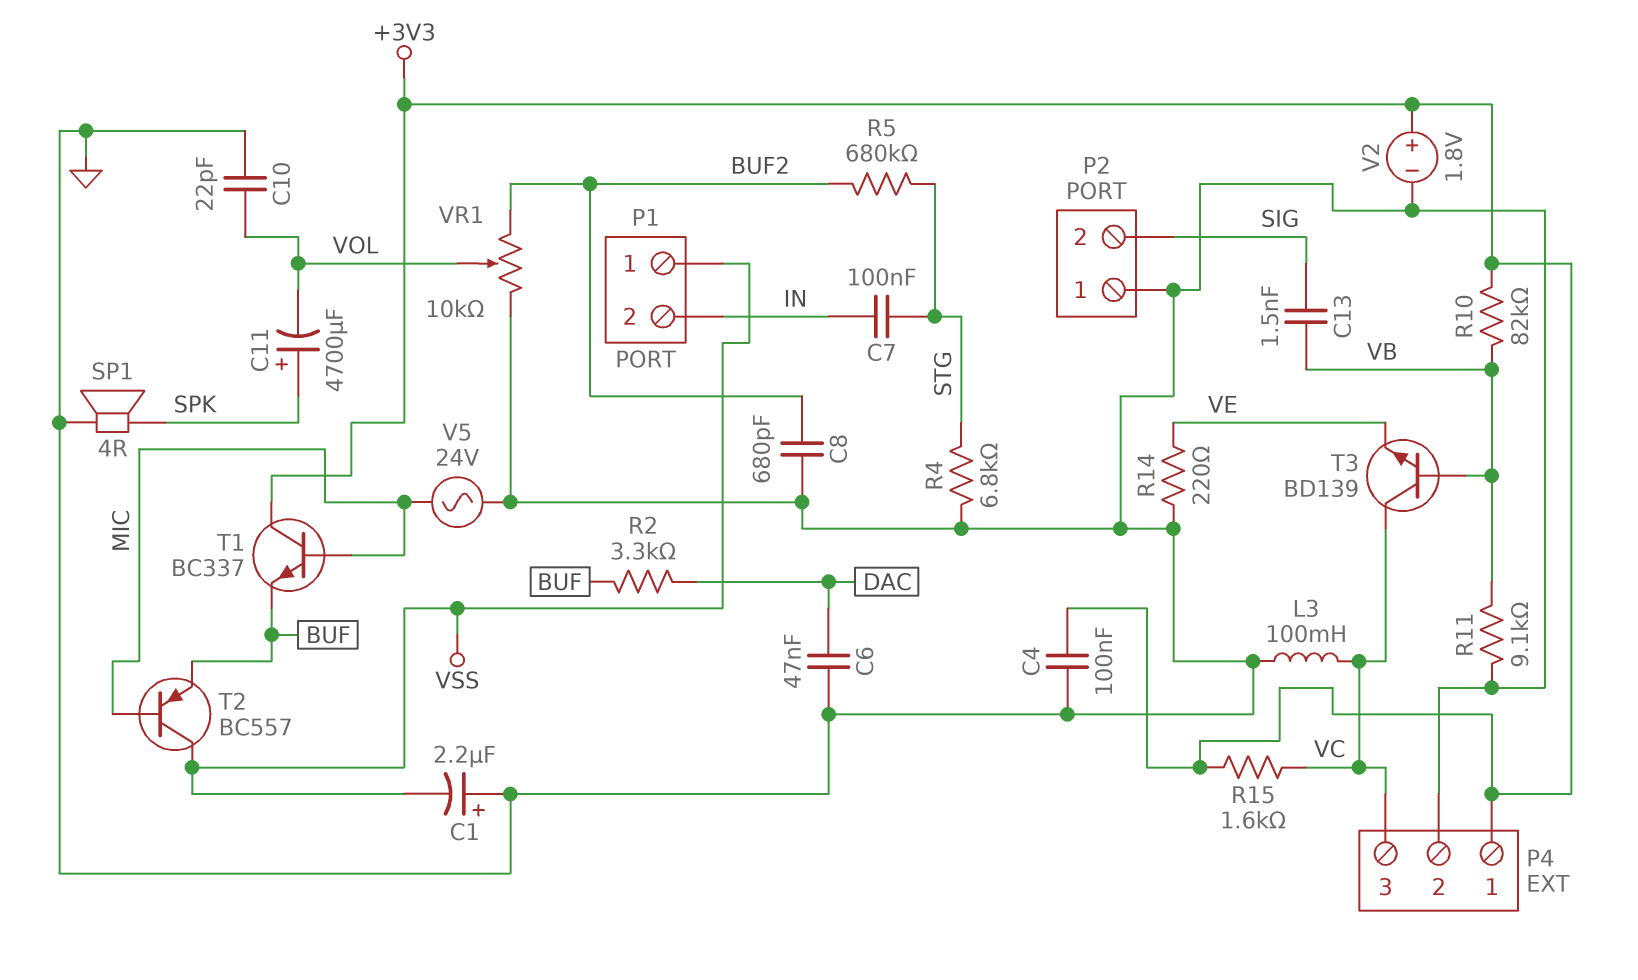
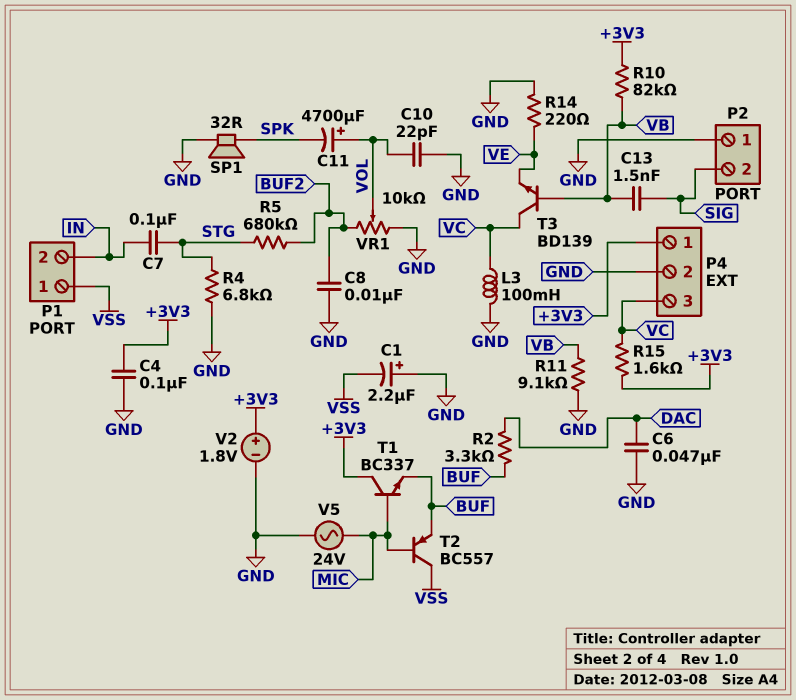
C8: 680pF (BUF2, GND) -> 10nF (BUF2, GND)
C11: 4700uF (plus SPK, minus VOL) -> 4700uF (plus VOL, minus SPK)
SP1: speaker 4R (GND, SPK) -> speaker 32R (GND, SPK)

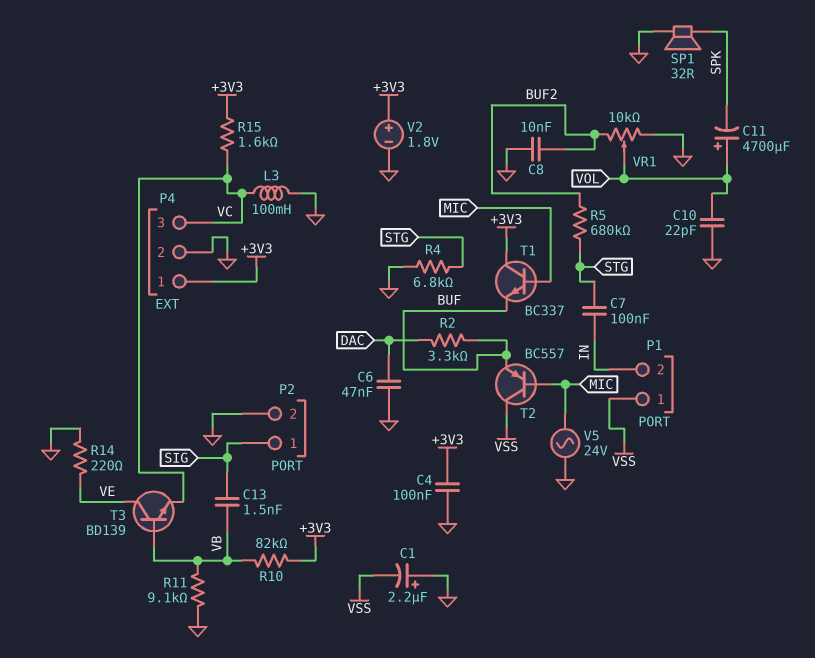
P2 pin 1: GND -> SIG
P2 pin 2: SIG -> GND
T3: NPN BD139 (B VB, C VC, E VE) -> NPN BD139 (B VB, C VE, E VC)

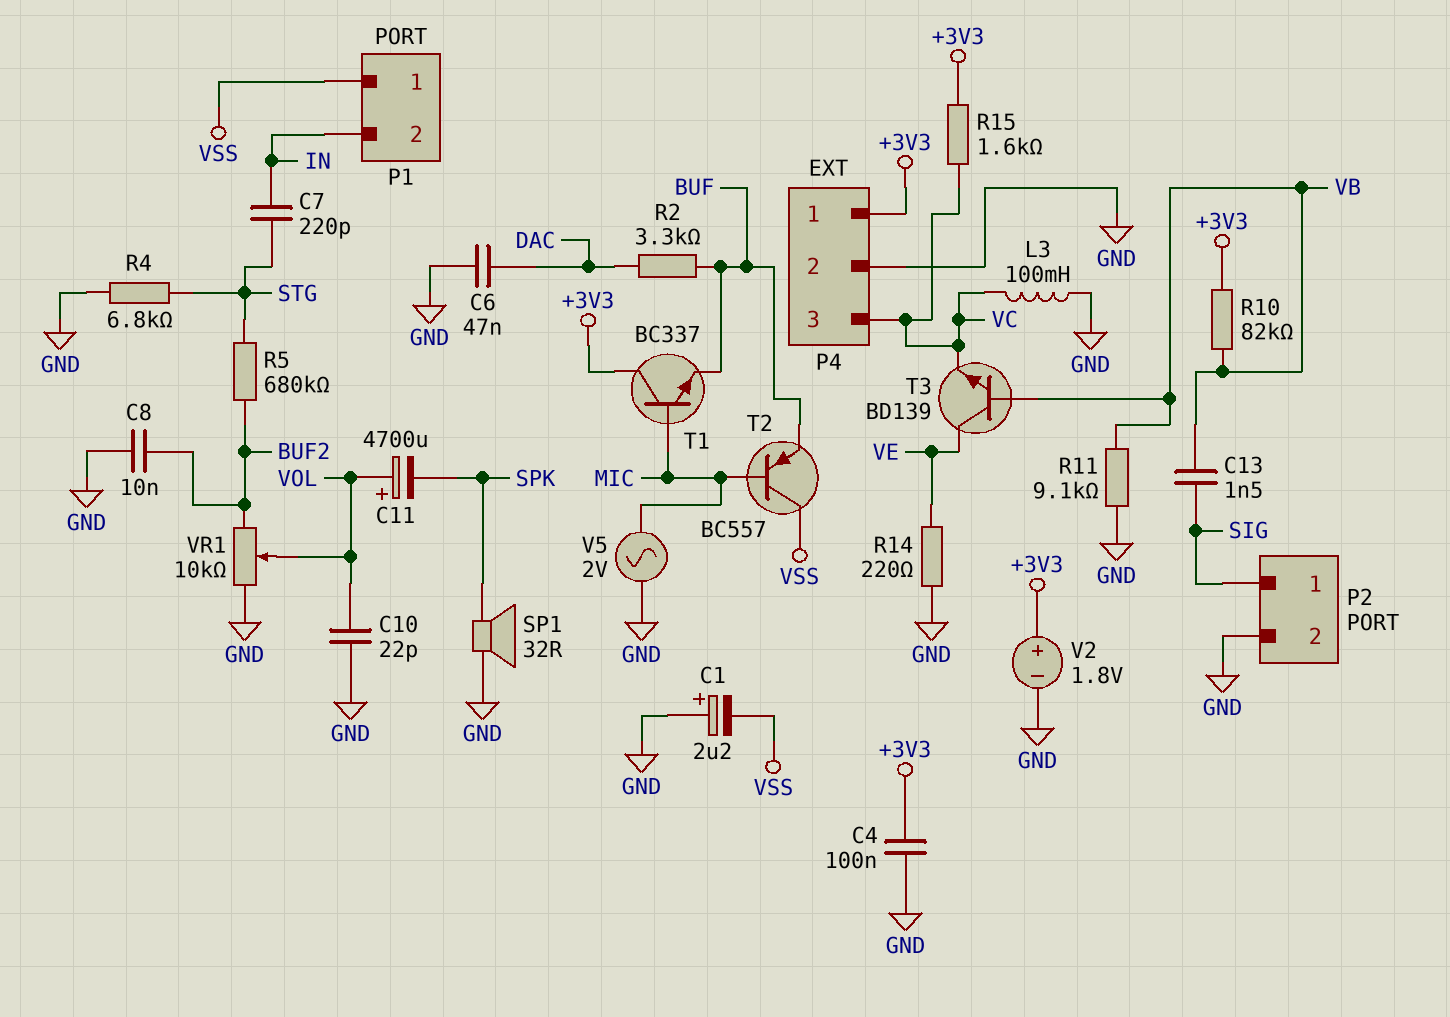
C7: 100nF (IN, STG) -> 220pF (IN, STG)
V5: AC 24V (GND, MIC) -> AC 2V (GND, MIC)

